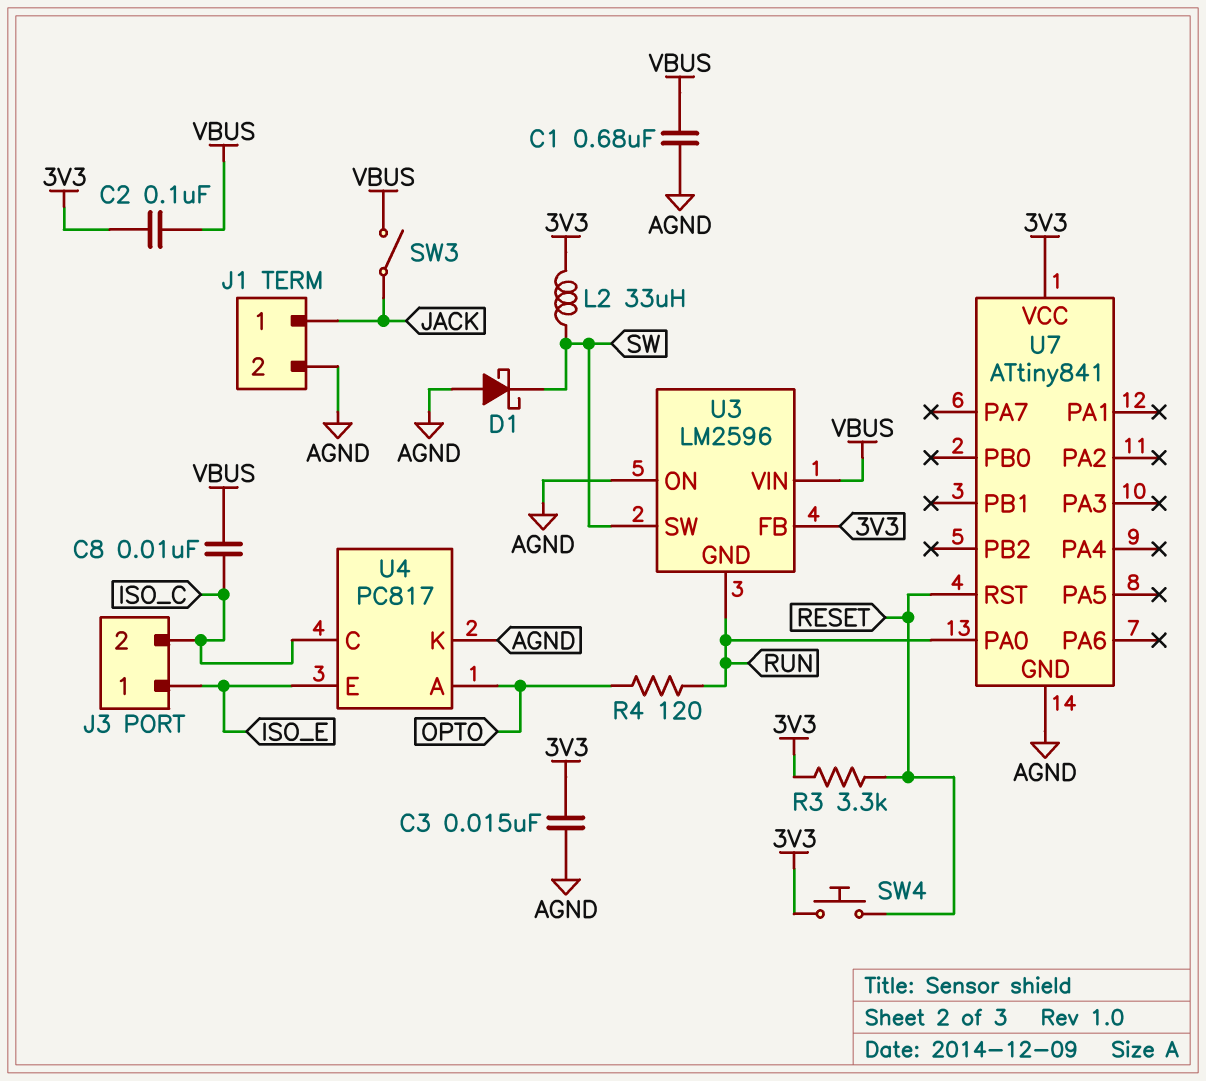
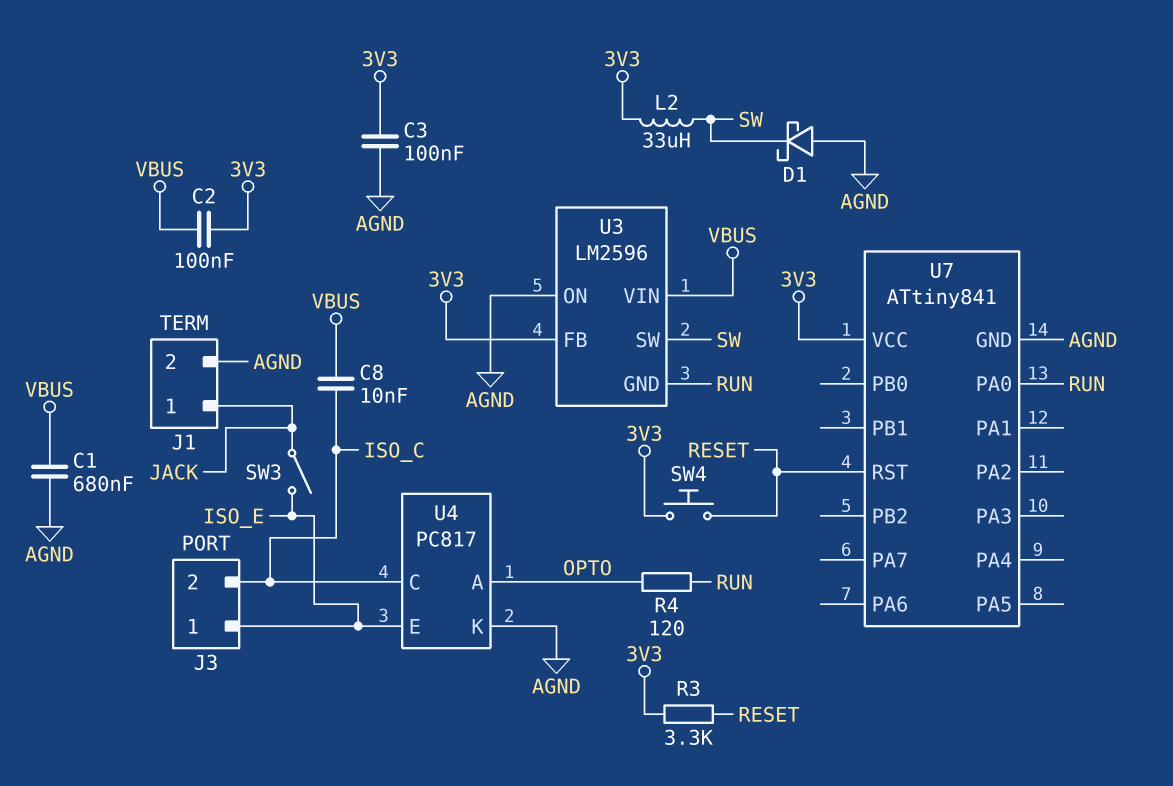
C3: 15nF (3V3, AGND) -> 100nF (3V3, AGND)
SW3: switch (JACK, VBUS) -> switch (ISO_E, JACK)

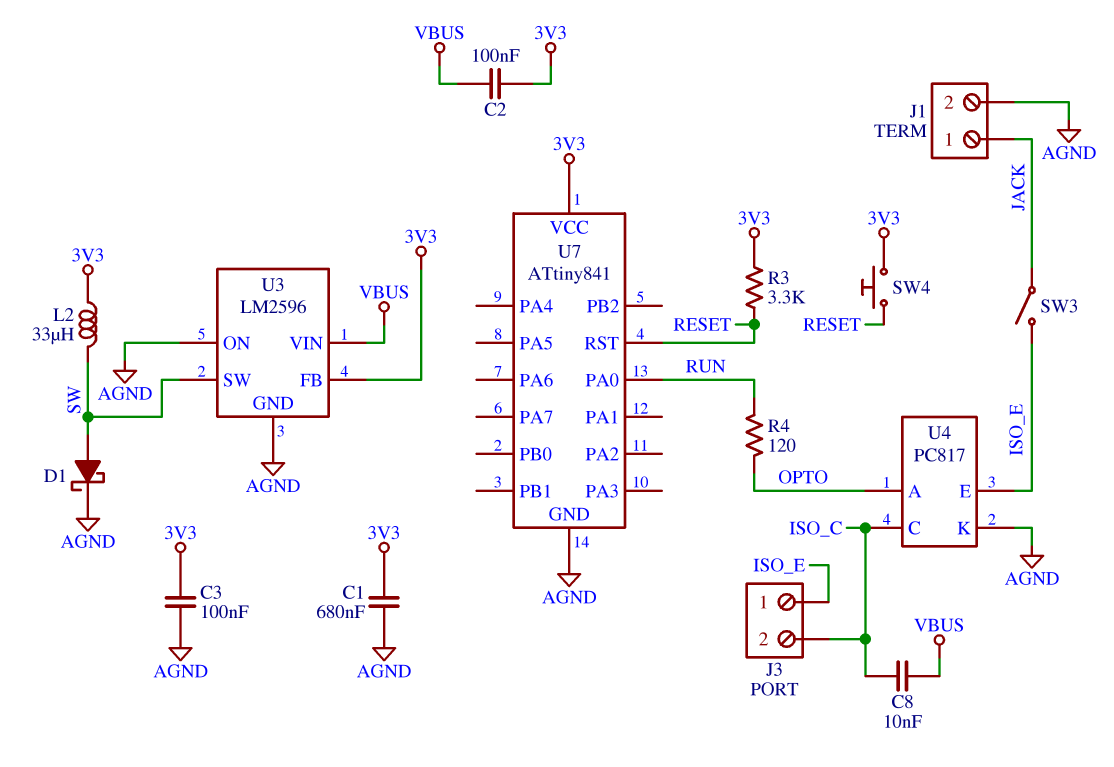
C1: 680nF (AGND, VBUS) -> 680nF (3V3, AGND)
D1: schottky (A AGND, K SW) -> schottky (A SW, K AGND)
U3 pin GND: RUN -> AGND

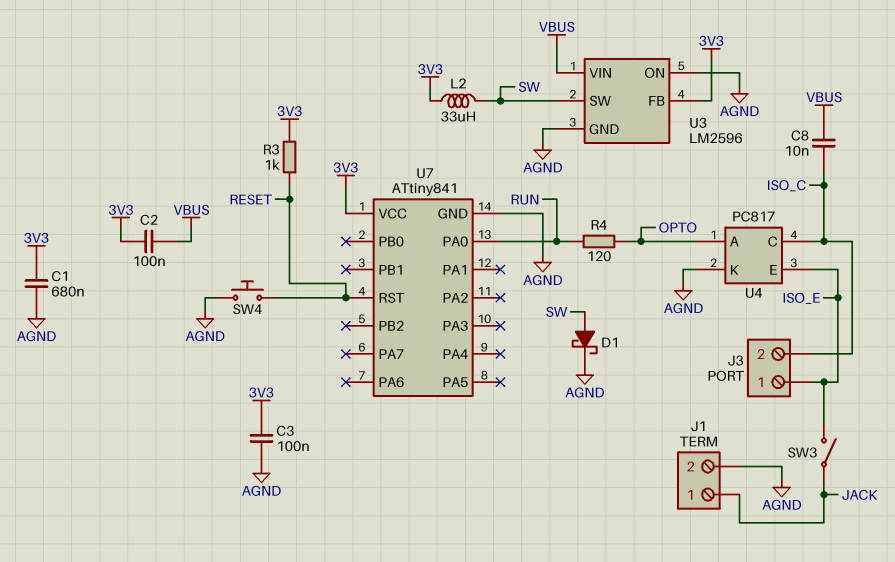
R3: 3.3k (3V3, RESET) -> 1k (3V3, RESET)
SW4: button (3V3, RESET) -> button (AGND, RESET)

